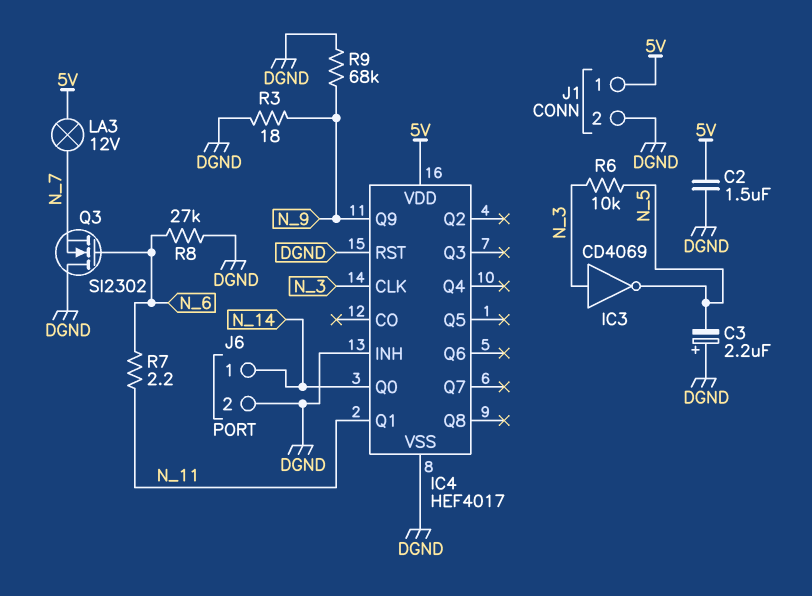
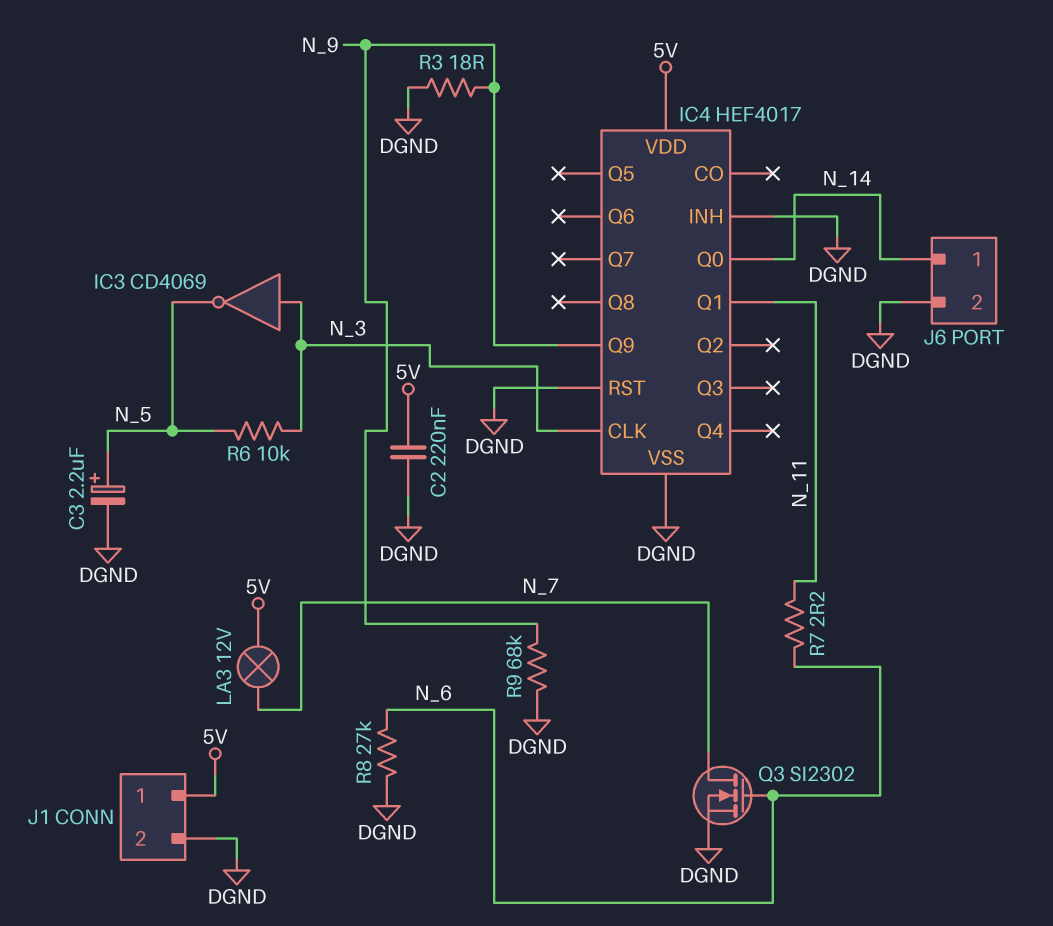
C2: 1.5uF (5V, DGND) -> 220nF (5V, DGND)
C3: 2.2uF (plus DGND, minus N_5) -> 2.2uF (plus N_5, minus DGND)
Q3: NMOS SI2302 (G N_6, D DGND, S N_7) -> NMOS SI2302 (G N_6, D N_7, S DGND)

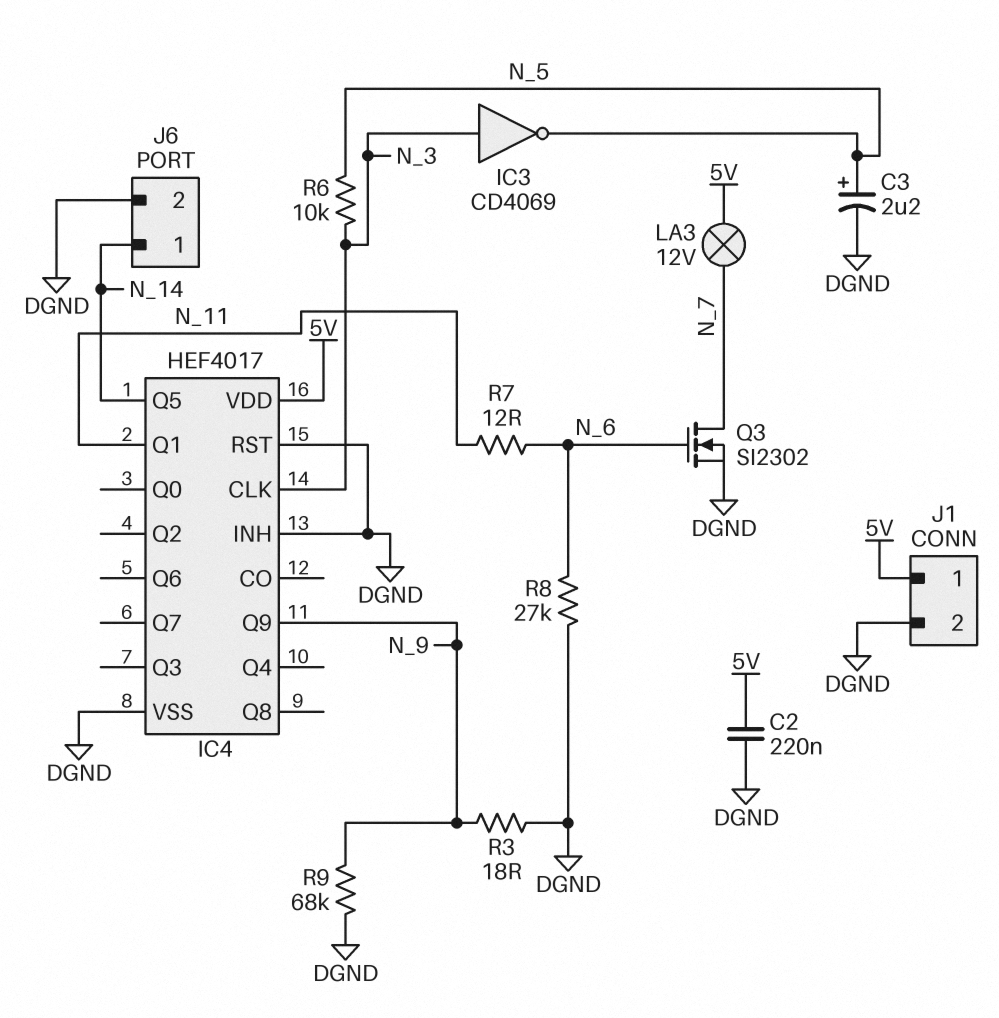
IC4 pin Q0: N_14 -> none
IC4 pin Q5: none -> N_14
R7: 2.2 (N_6, N_11) -> 12 (N_6, N_11)

